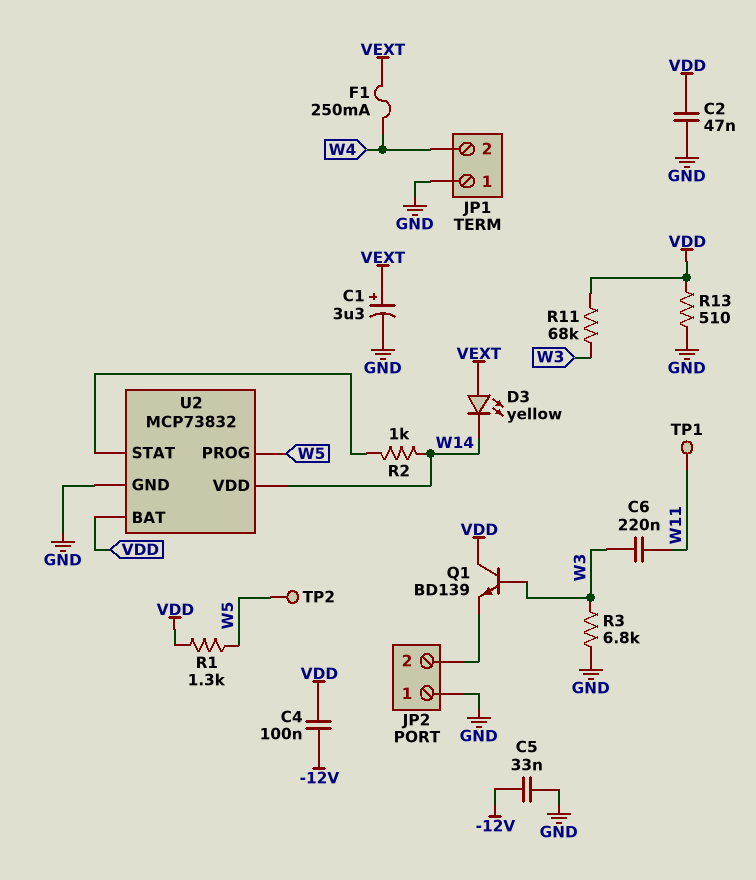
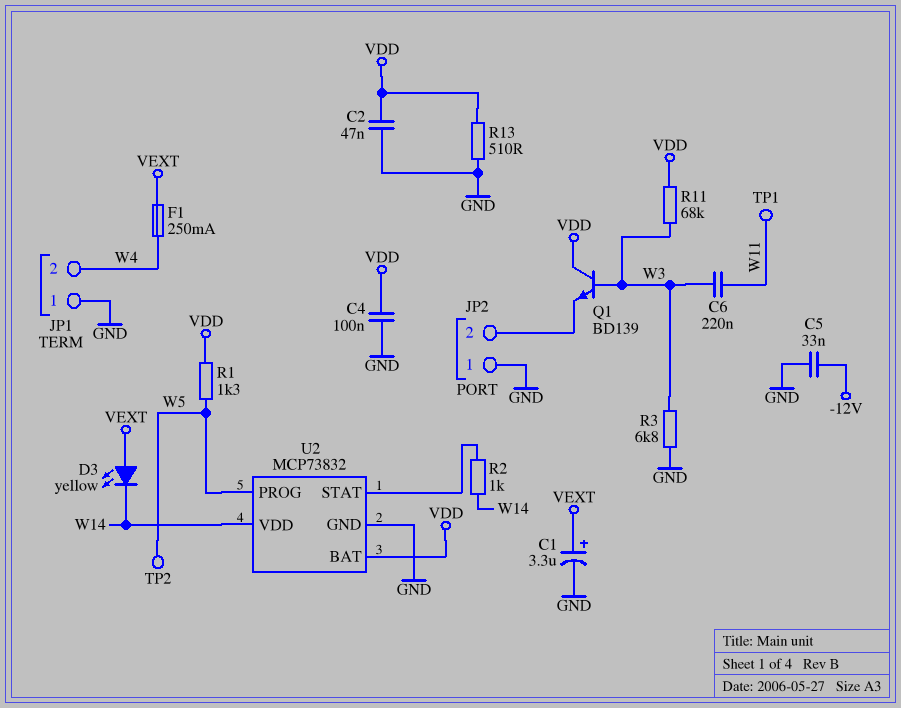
C4: 100nF (-12V, VDD) -> 100nF (GND, VDD)

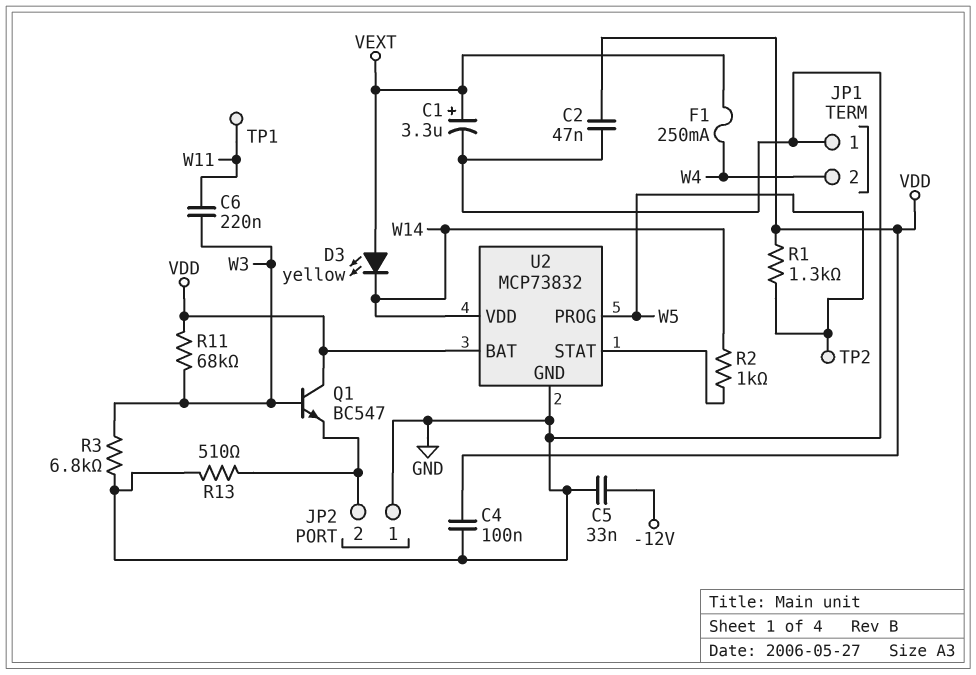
Q1: NPN BD139 (B W3, C VDD, E JP2/2) -> NPN BC547 (B W3, C VDD, E JP2/2)
R13: 510 (GND, VDD) -> 510 (GND, JP2/2)

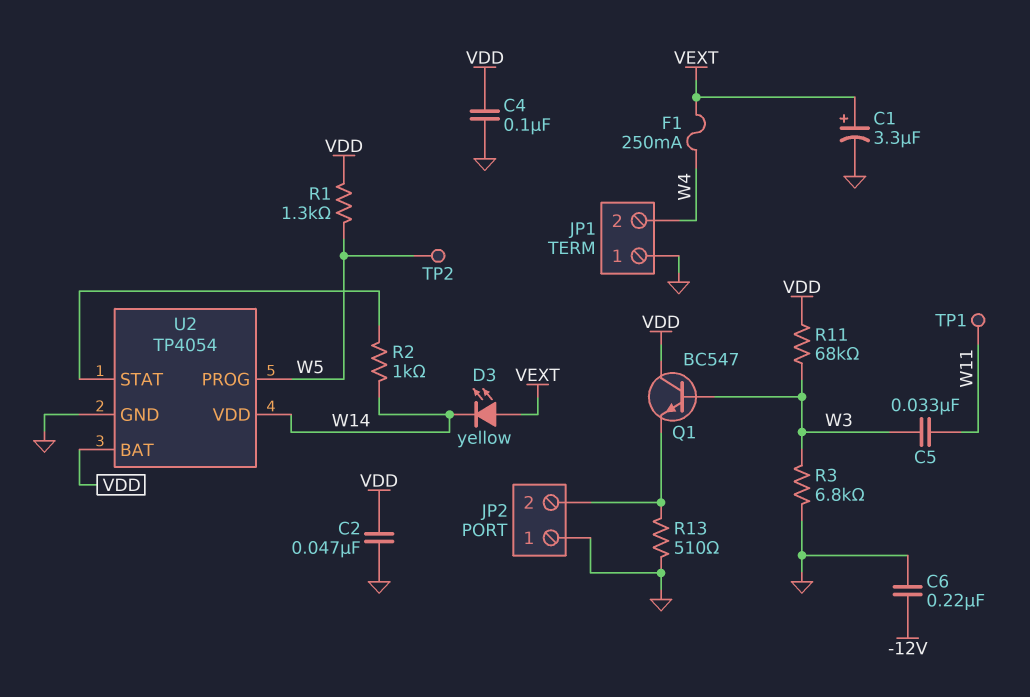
C5: 33nF (-12V, GND) -> 33nF (W3, W11)
C6: 220nF (W3, W11) -> 220nF (-12V, GND)
U2: MCP73832 -> TP4054

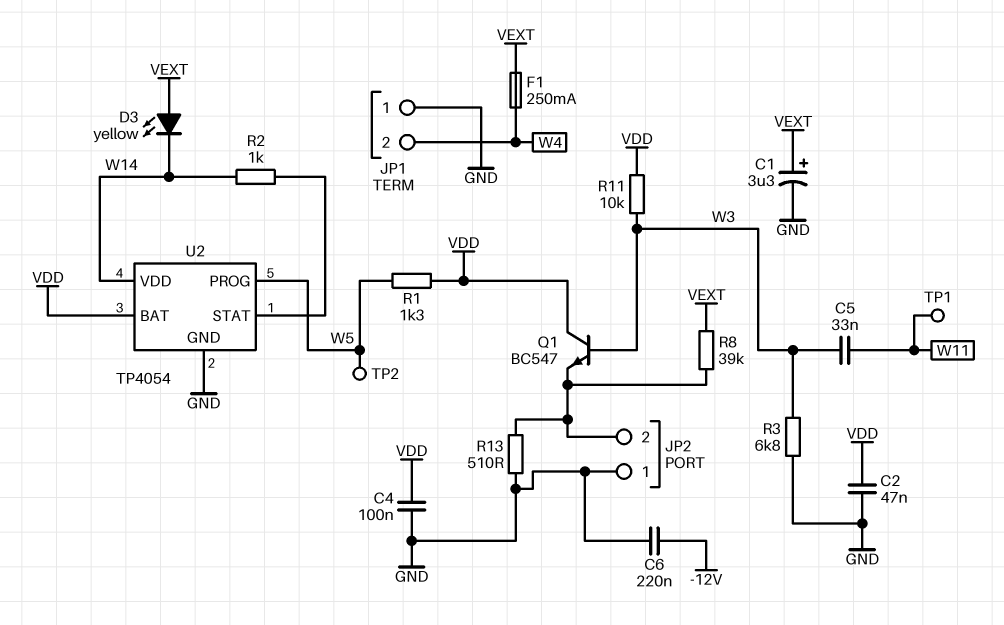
R8: none -> 39k (JP2/2, VEXT)
R11: 68k (VDD, W3) -> 10k (VDD, W3)

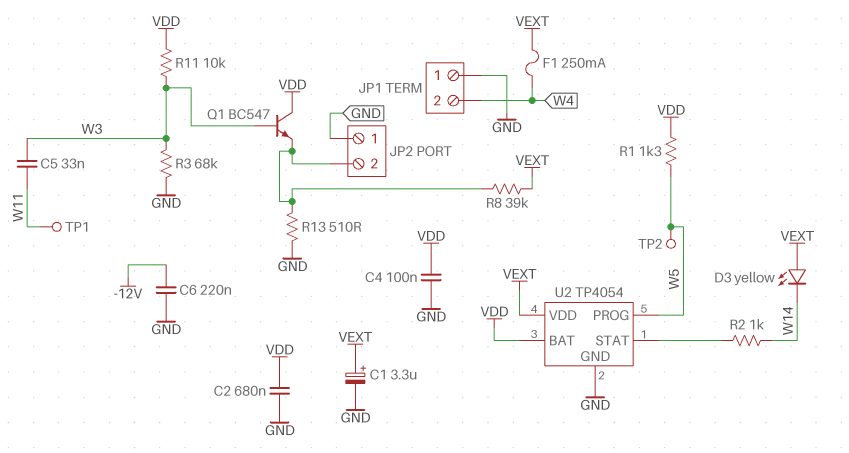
C2: 47nF (GND, VDD) -> 680nF (GND, VDD)
R3: 6.8k (GND, W3) -> 68k (GND, W3)
U2 pin VDD: W14 -> VEXT

